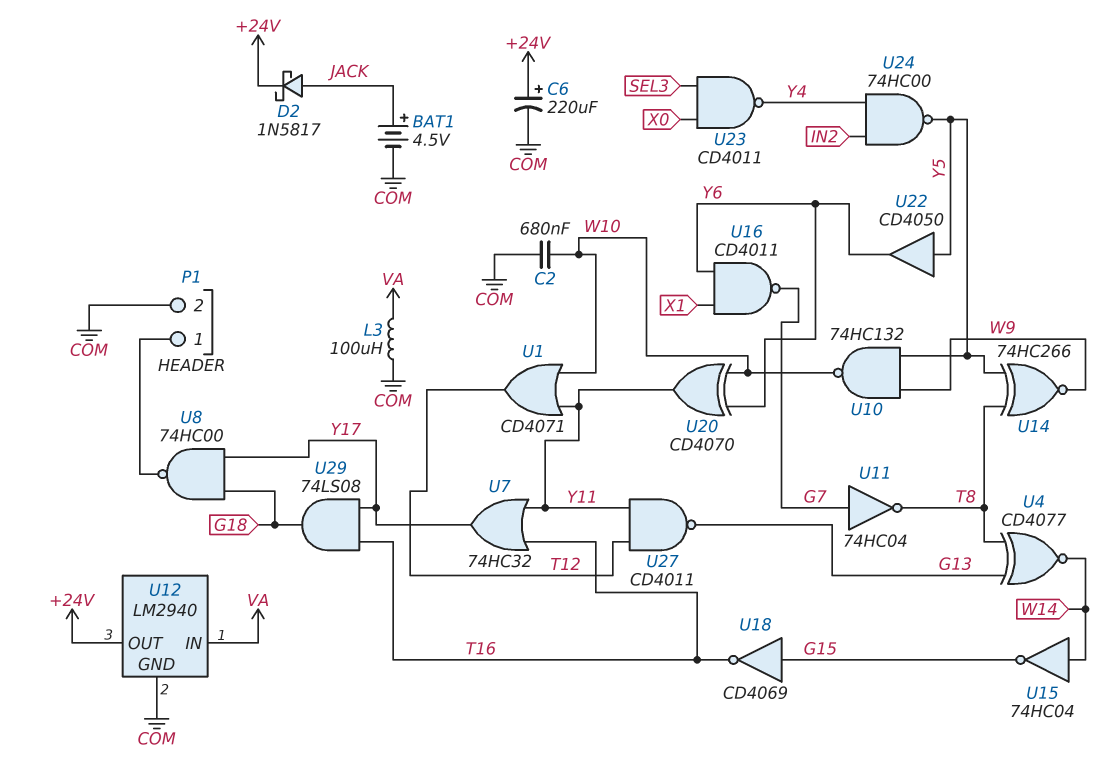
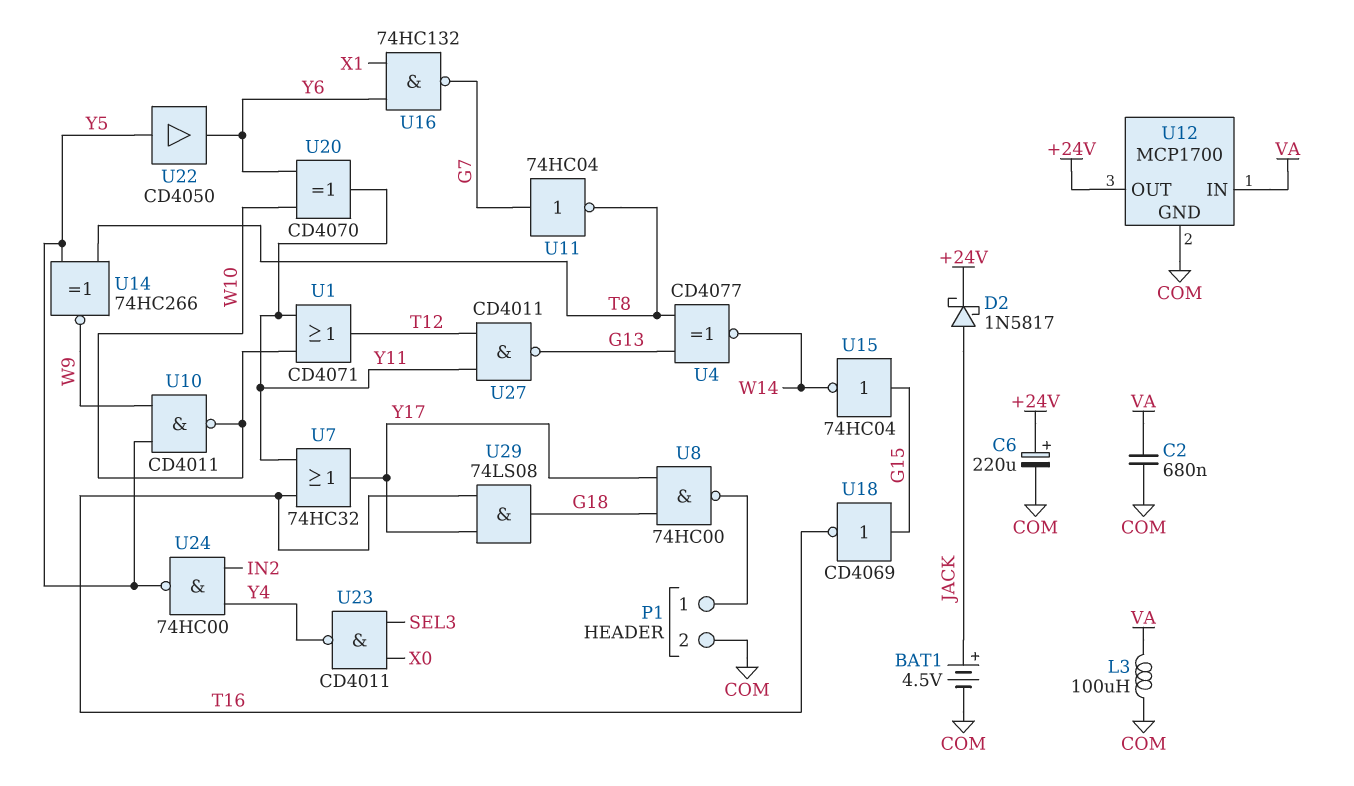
C2: 680nF (COM, W10) -> 680nF (COM, VA)
U10: NAND 74HC132 (in W9, in Y5, out W10) -> NAND CD4011 (in W9, in Y5, out W10)
U12: LM2940 -> MCP1700
U15: NOT 74HC04 (in W14, out G15) -> NOT 74HC04 (in G15, out W14)
U16: NAND CD4011 (in X1, in Y6, out G7) -> NAND 74HC132 (in X1, in Y6, out G7)

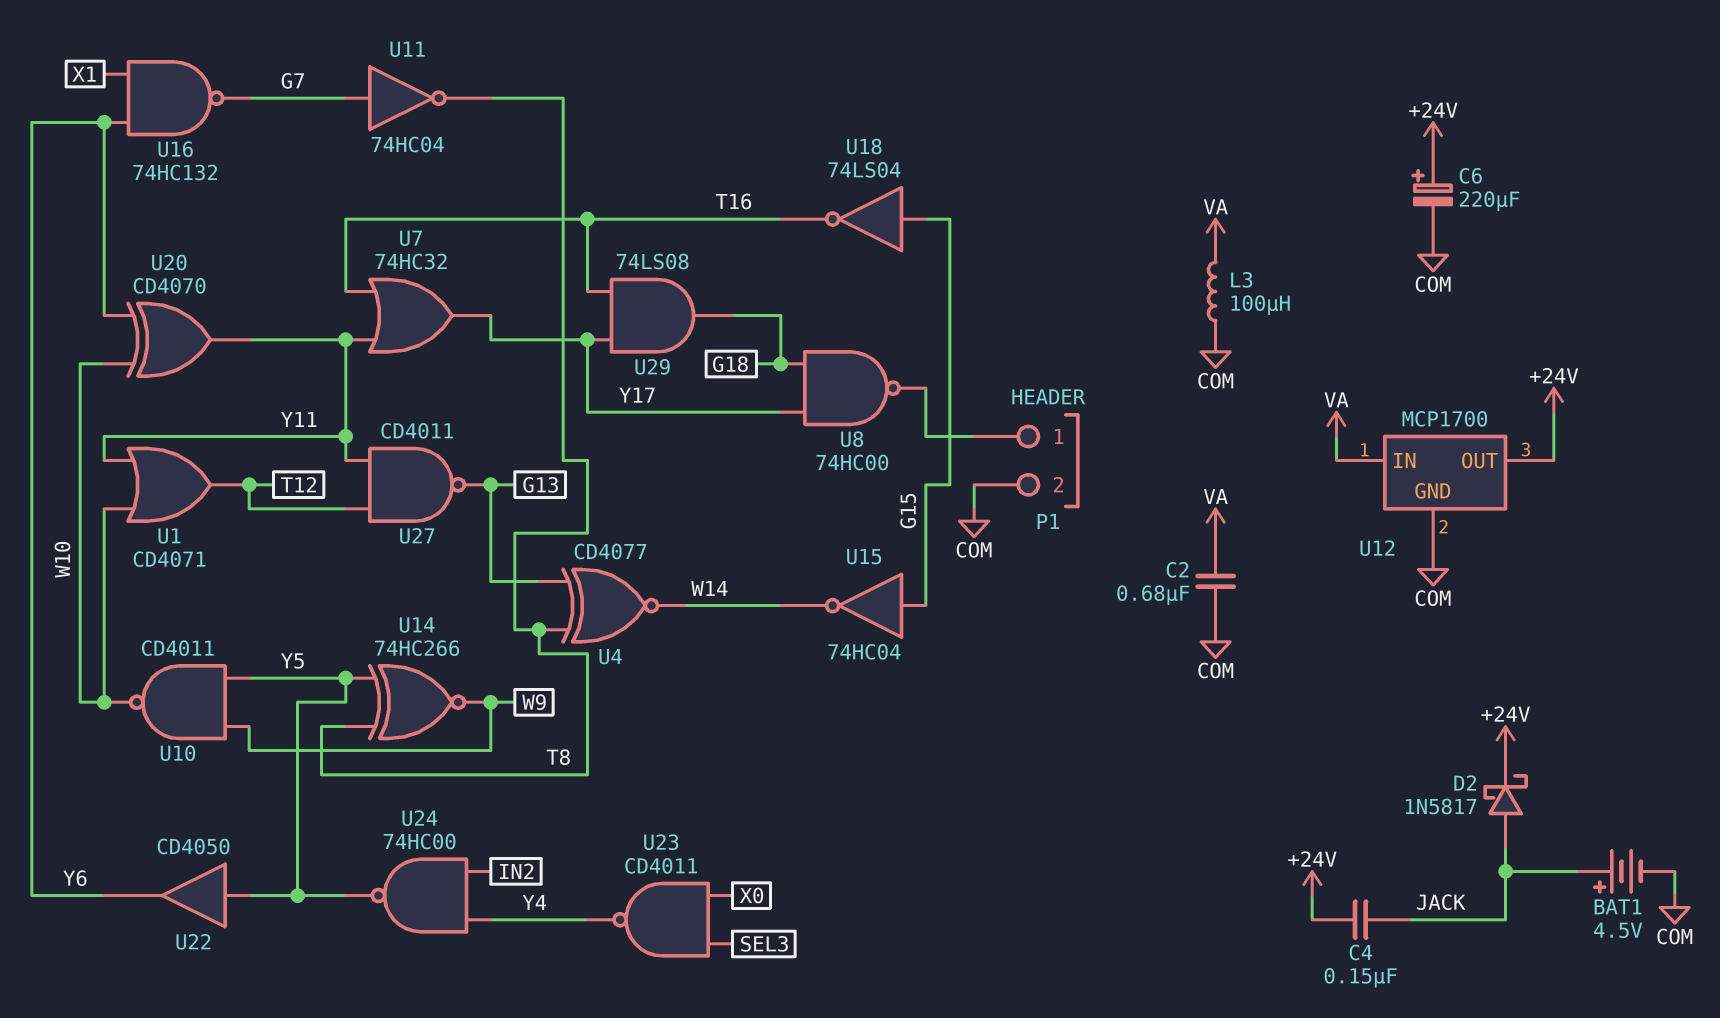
C4: none -> 150nF (+24V, JACK)
U18: NOT CD4069 (in G15, out T16) -> NOT 74LS04 (in G15, out T16)

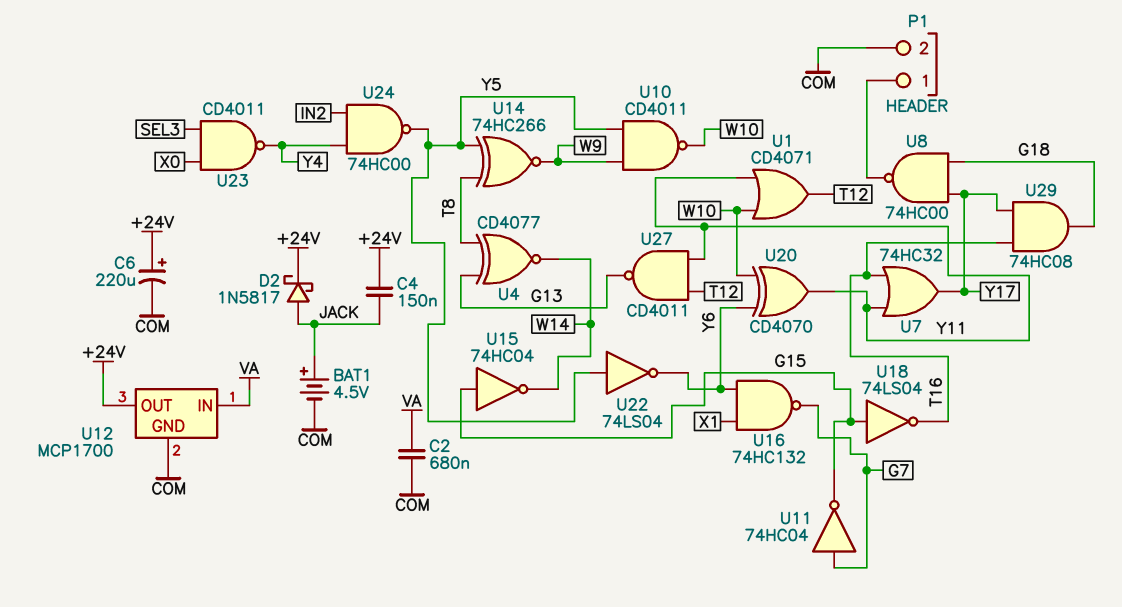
L3: 100uH (COM, VA) -> none
U11: NOT 74HC04 (in G7, out T8) -> NOT 74HC04 (in G7, out G15)
U22: buffer CD4050 (in Y5, out Y6) -> NOT 74LS04 (in Y5, out Y6)
U29: AND 74LS08 (in T16, in Y17, out G18) -> AND 74HC08 (in T16, in Y17, out G18)

